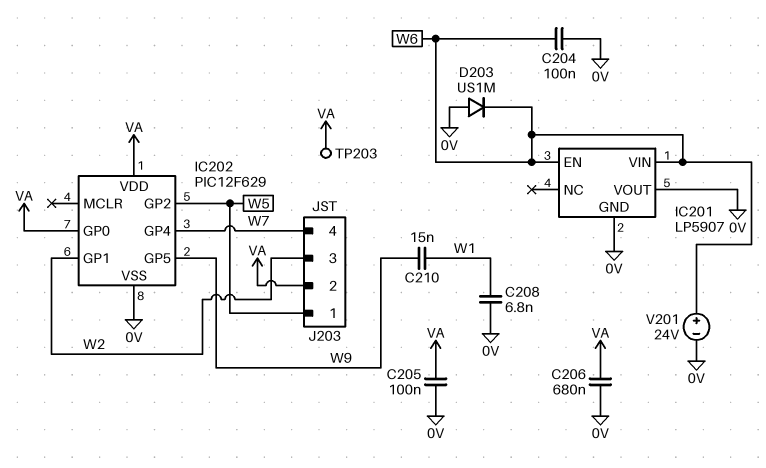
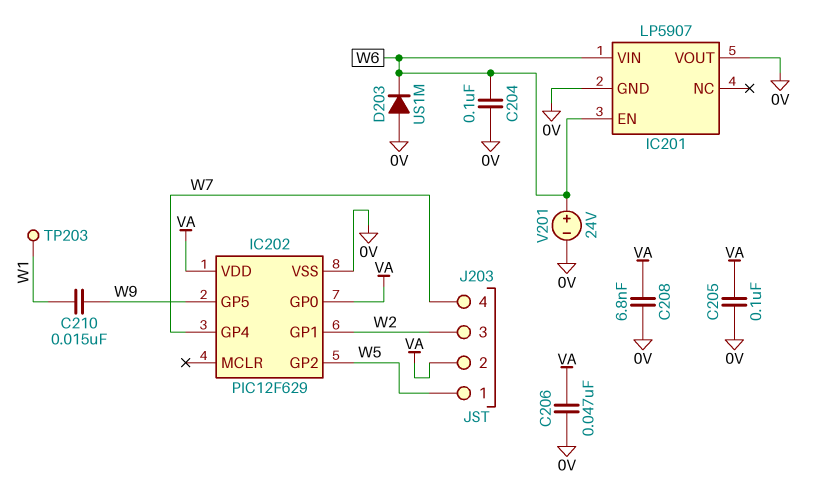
C206: 680nF (0V, VA) -> 47nF (0V, VA)
C208: 6.8nF (0V, W1) -> 6.8nF (0V, VA)
TP203: test point (VA) -> test point (W1)

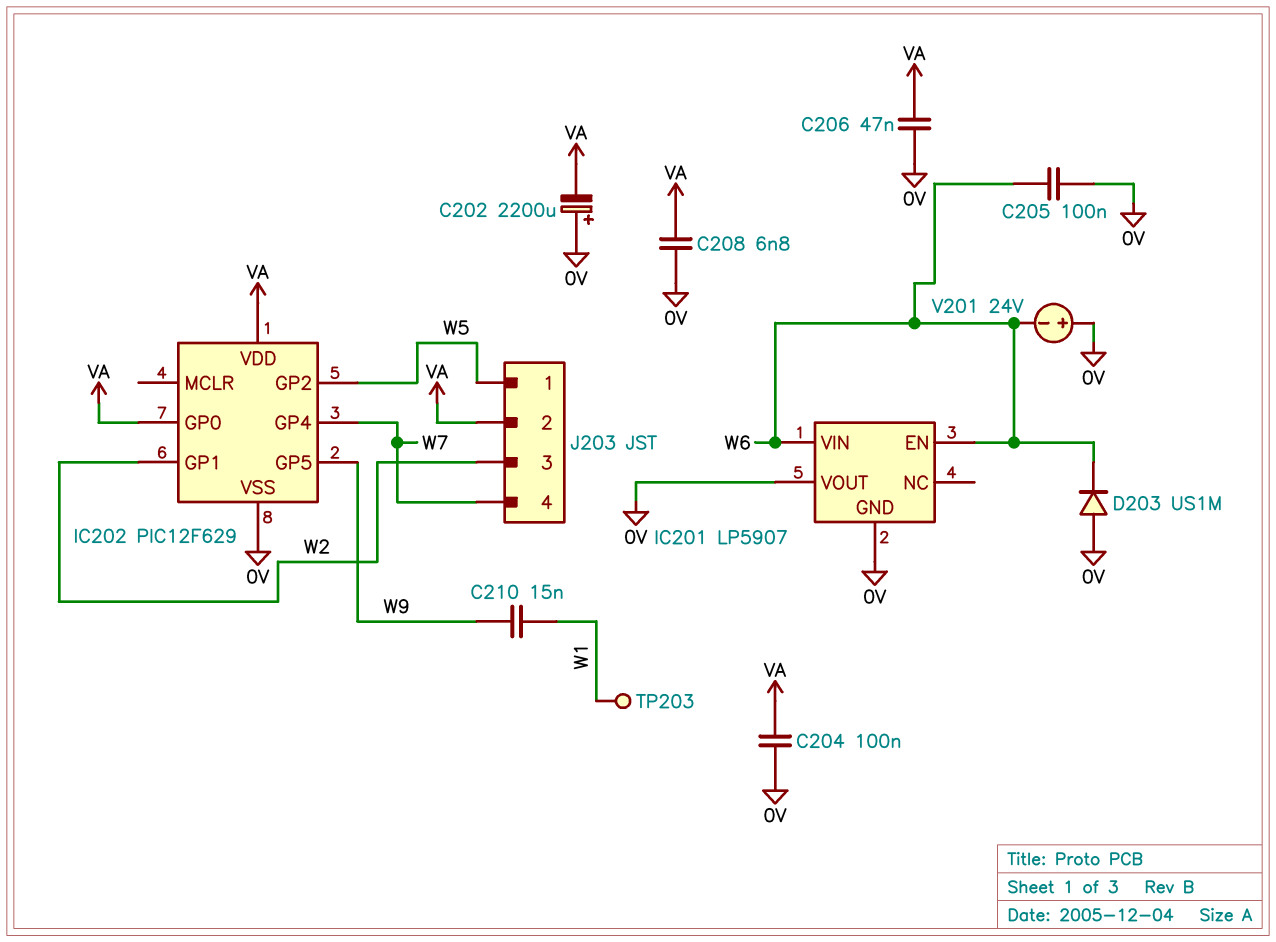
C202: none -> 2200uF (plus 0V, minus VA)
C204: 100nF (0V, W6) -> 100nF (0V, VA)
C205: 100nF (0V, VA) -> 100nF (0V, W6)
V201: 24V (plus W6, minus 0V) -> 24V (plus 0V, minus W6)

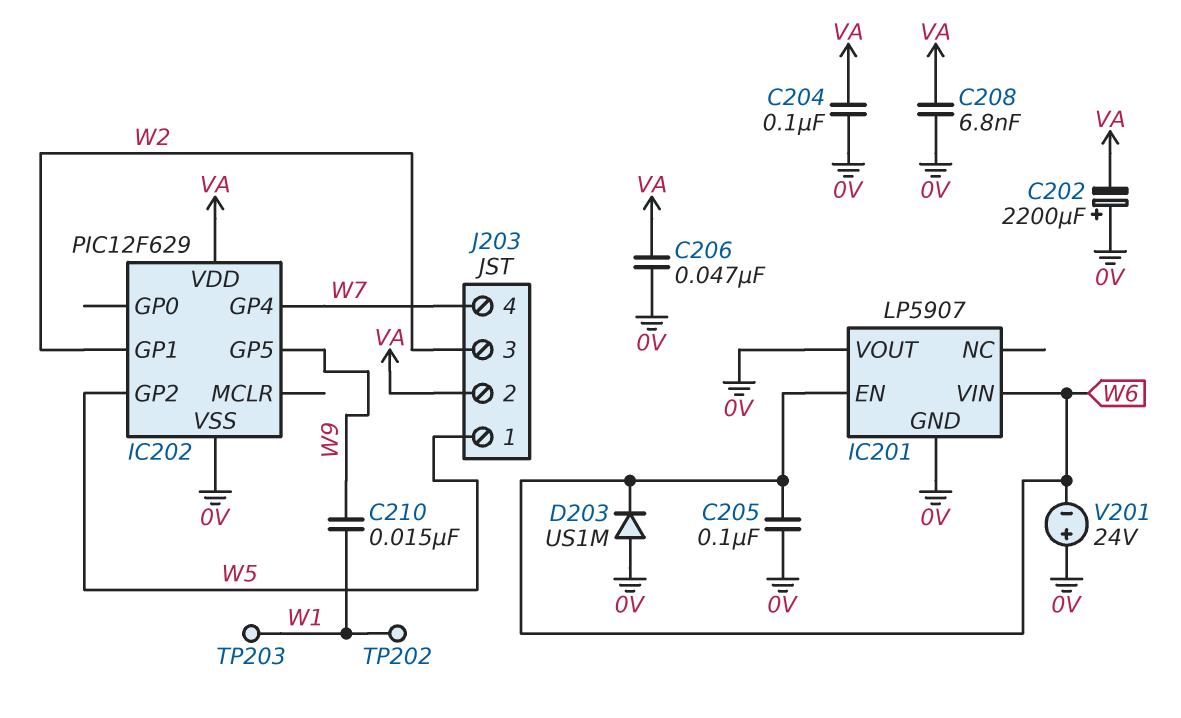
IC202 pin GP0: VA -> none
TP202: none -> test point (W1)

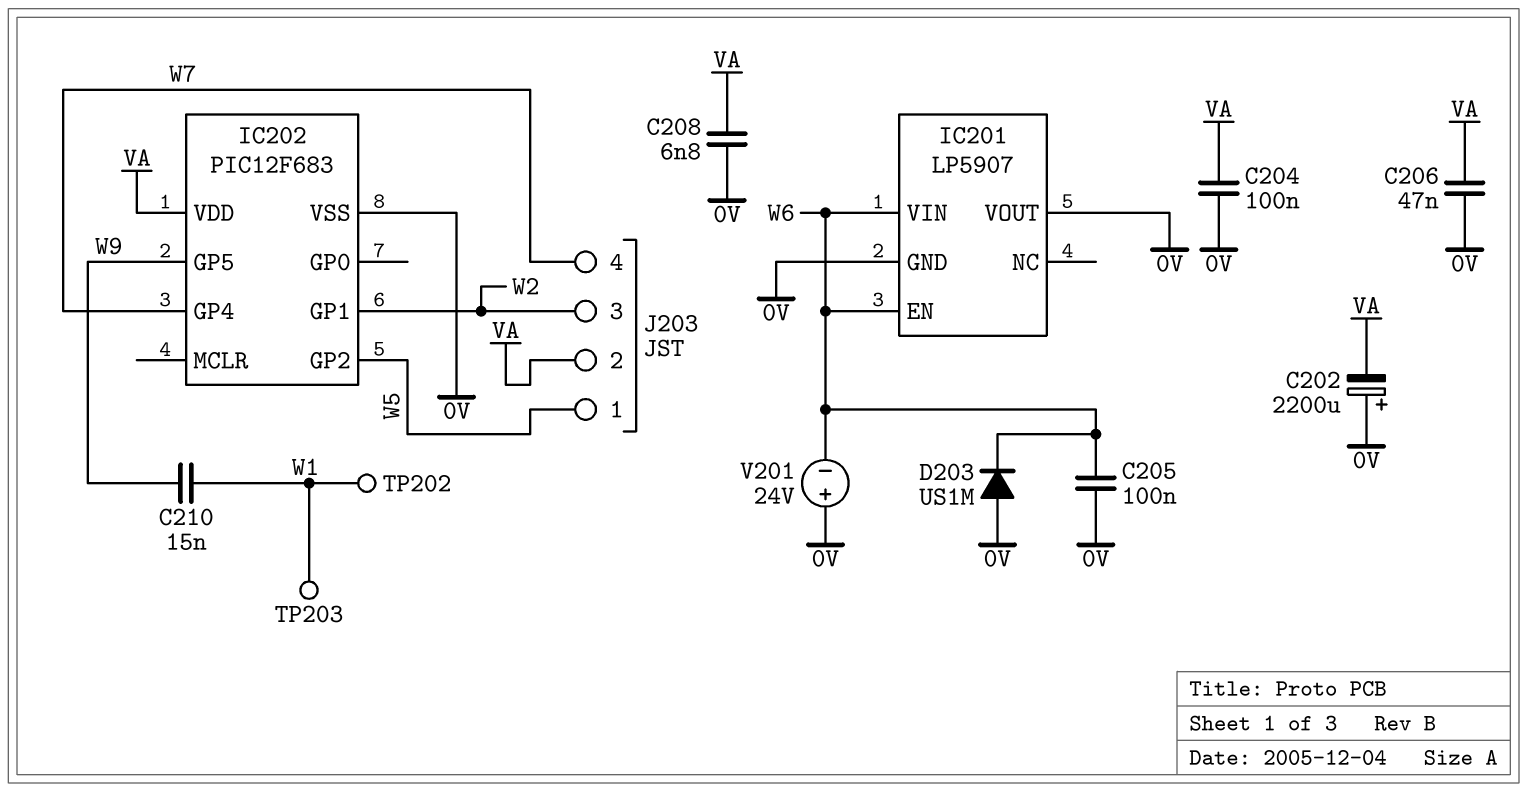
IC202: PIC12F629 -> PIC12F683

